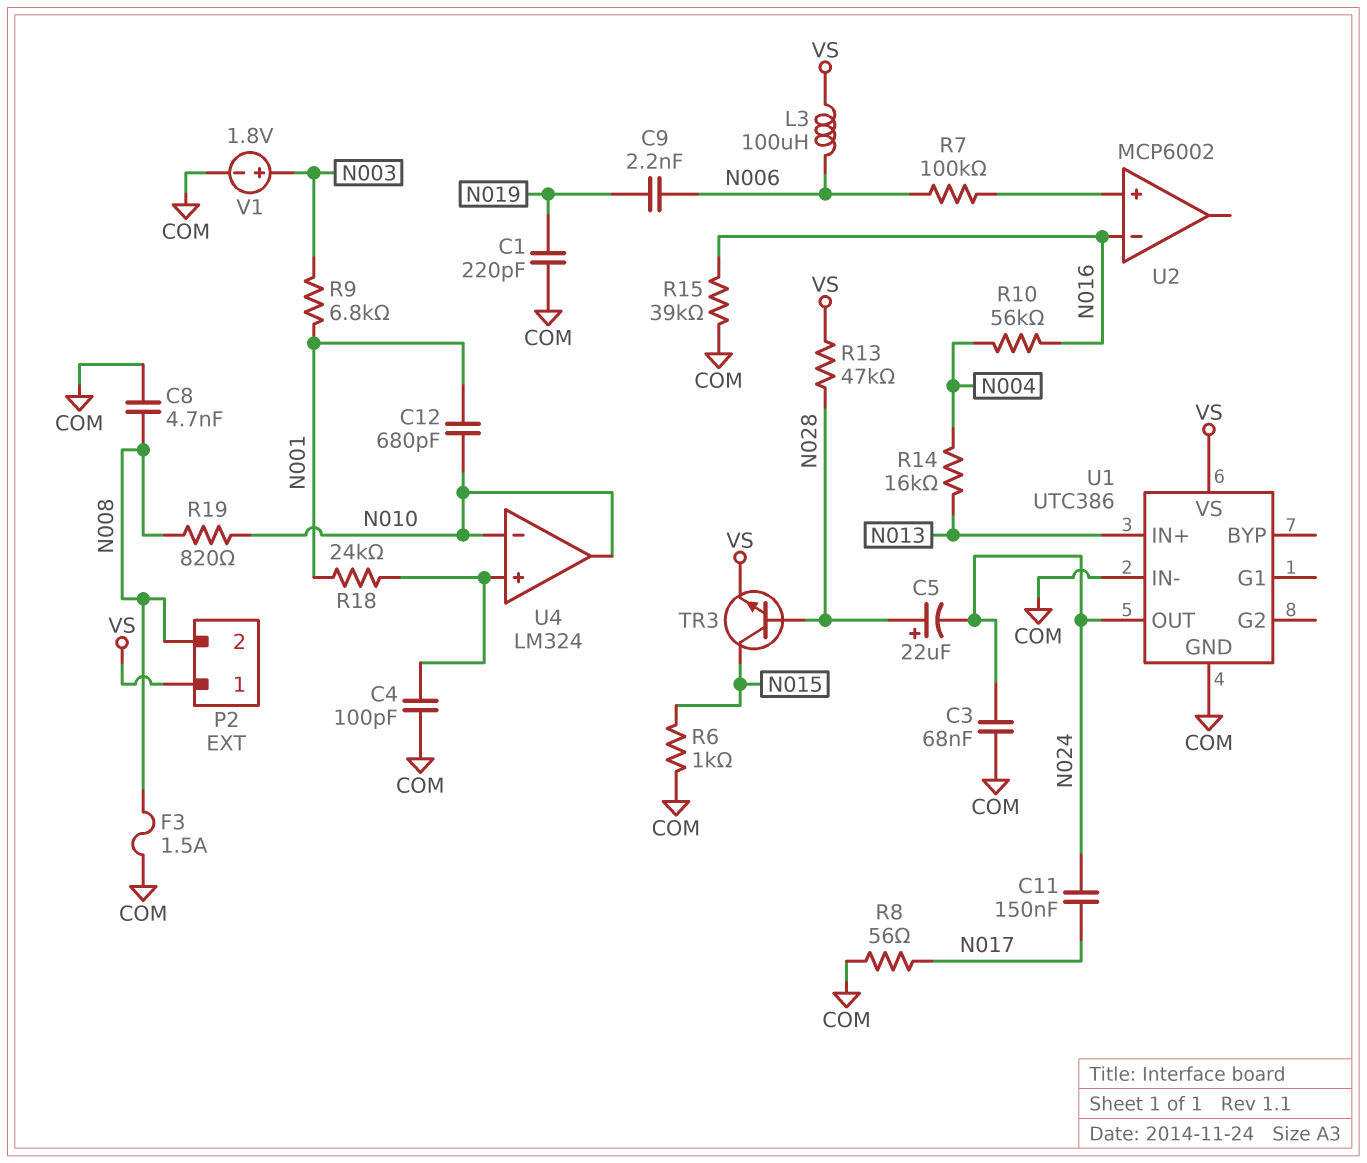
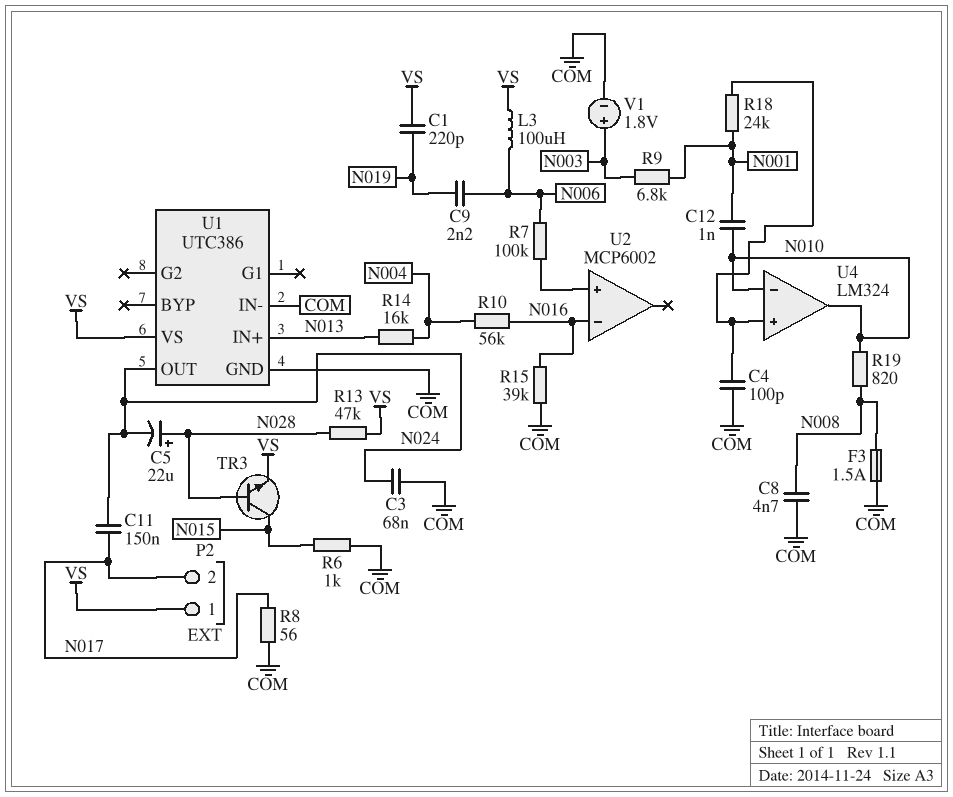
C1: 220pF (COM, N019) -> 220pF (N019, VS)
C12: 680pF (N001, N010) -> 1nF (N001, N010)
P2 pin 2: N008 -> N017

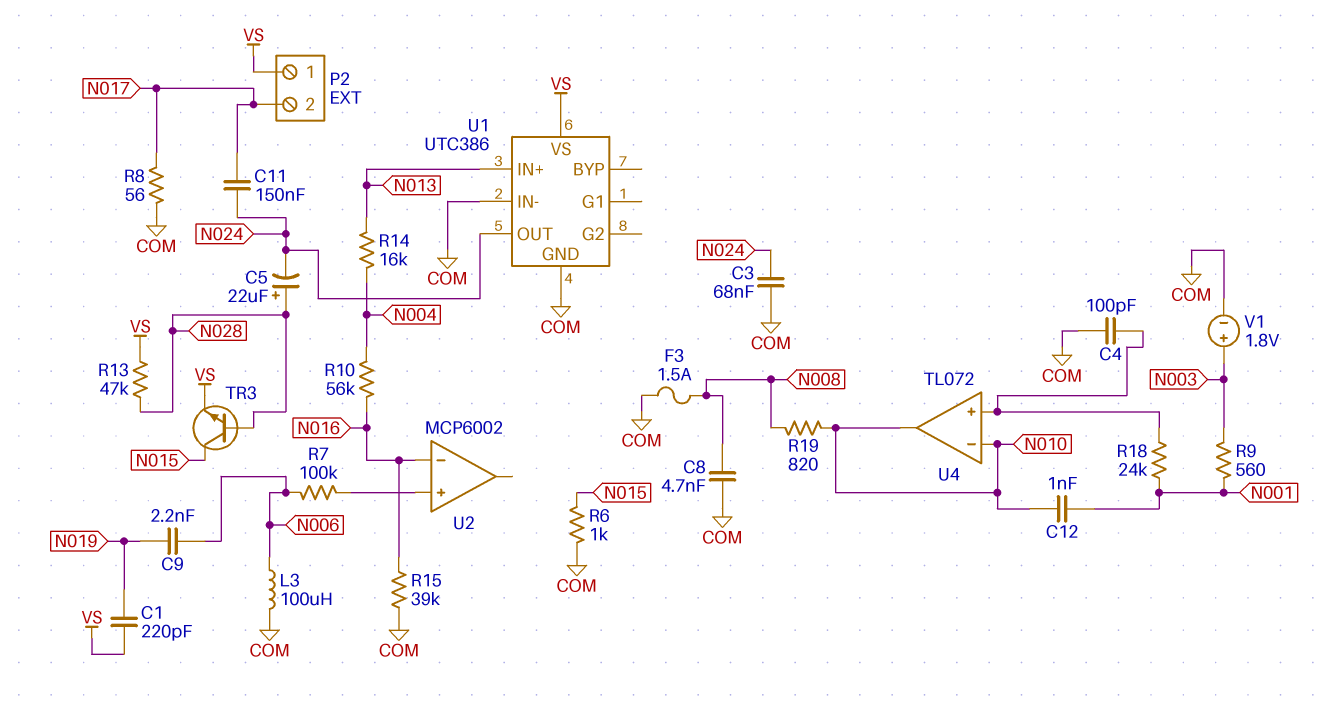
L3: 100uH (N006, VS) -> 100uH (COM, N006)
R9: 6.8k (N001, N003) -> 560 (N001, N003)
U4: LM324 -> TL072

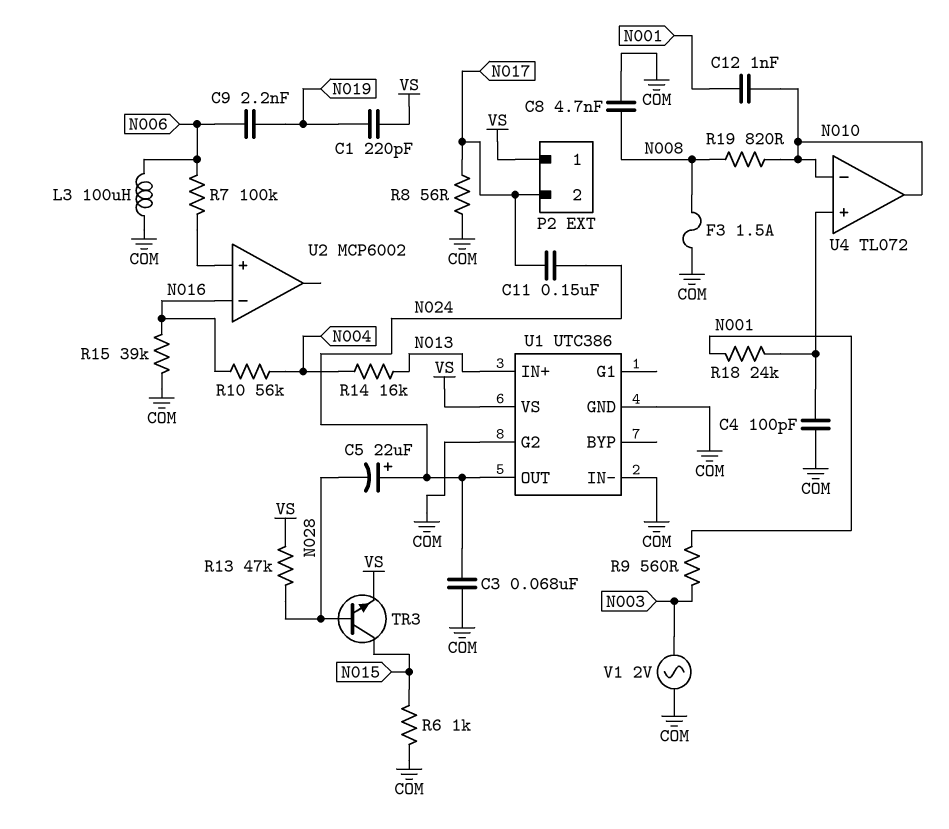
C5: 22uF (plus N028, minus N024) -> 22uF (plus N024, minus N028)
U1 pin G2: none -> COM
V1: 1.8V (plus N003, minus COM) -> AC 2V (COM, N003)

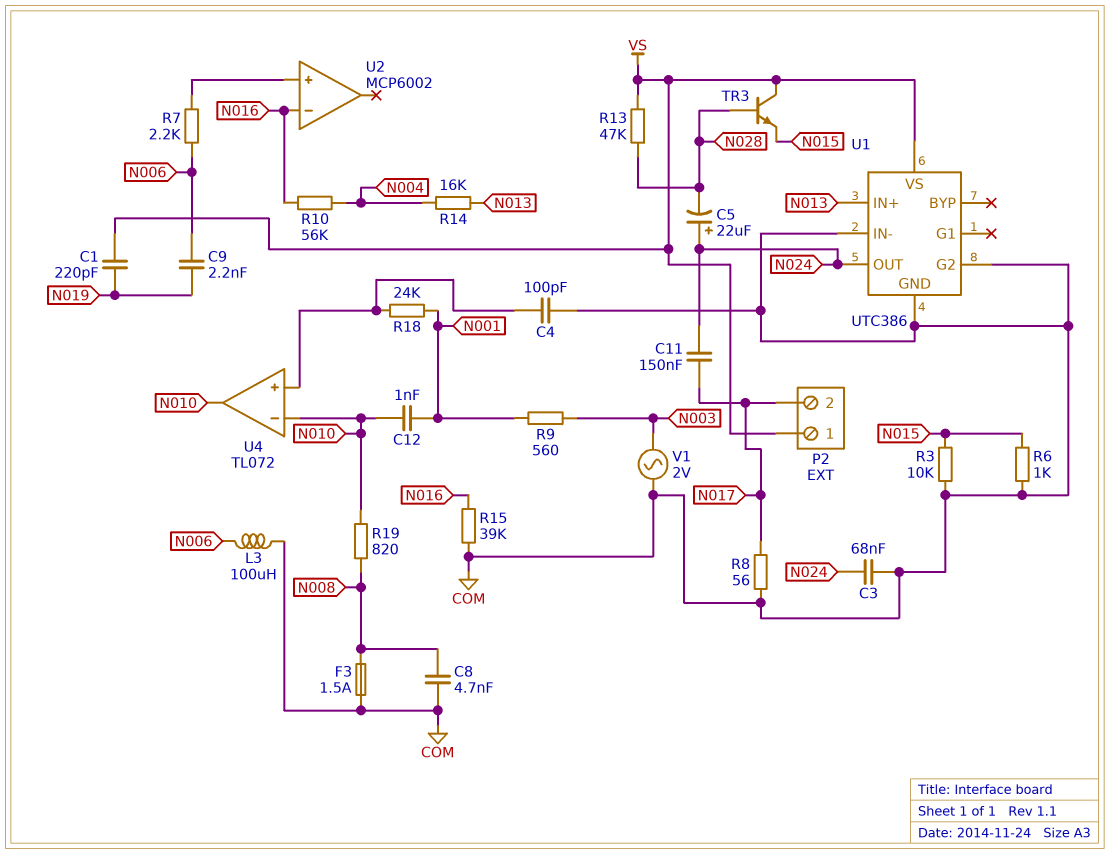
R3: none -> 10k (COM, N015)
R7: 100k (N006, U2/in+) -> 2.2k (N006, U2/in+)
TR3: NPN (B N028, C N015, E VS) -> NPN (B N028, C VS, E N015)

